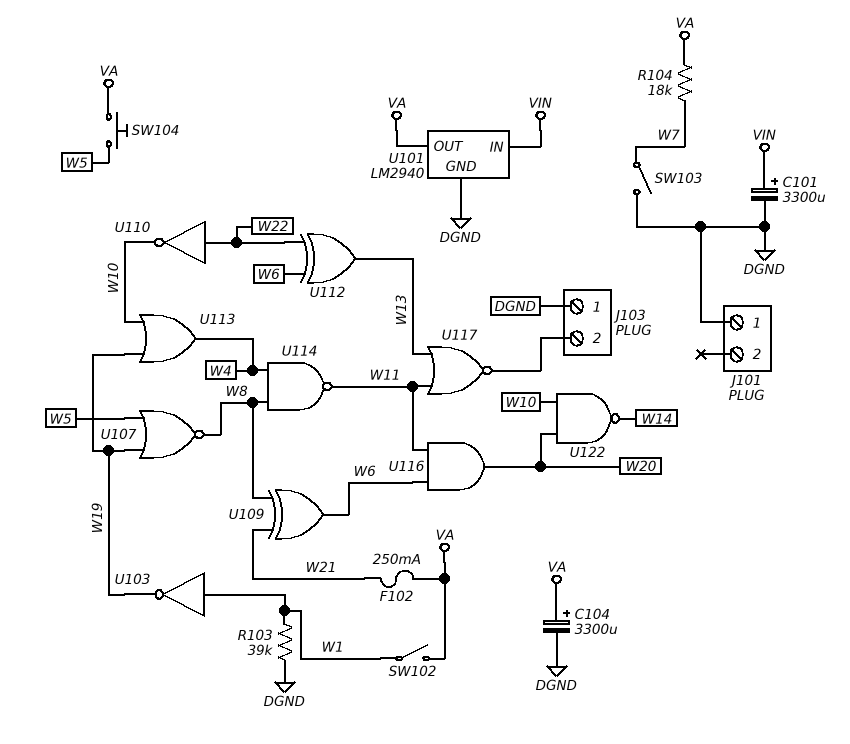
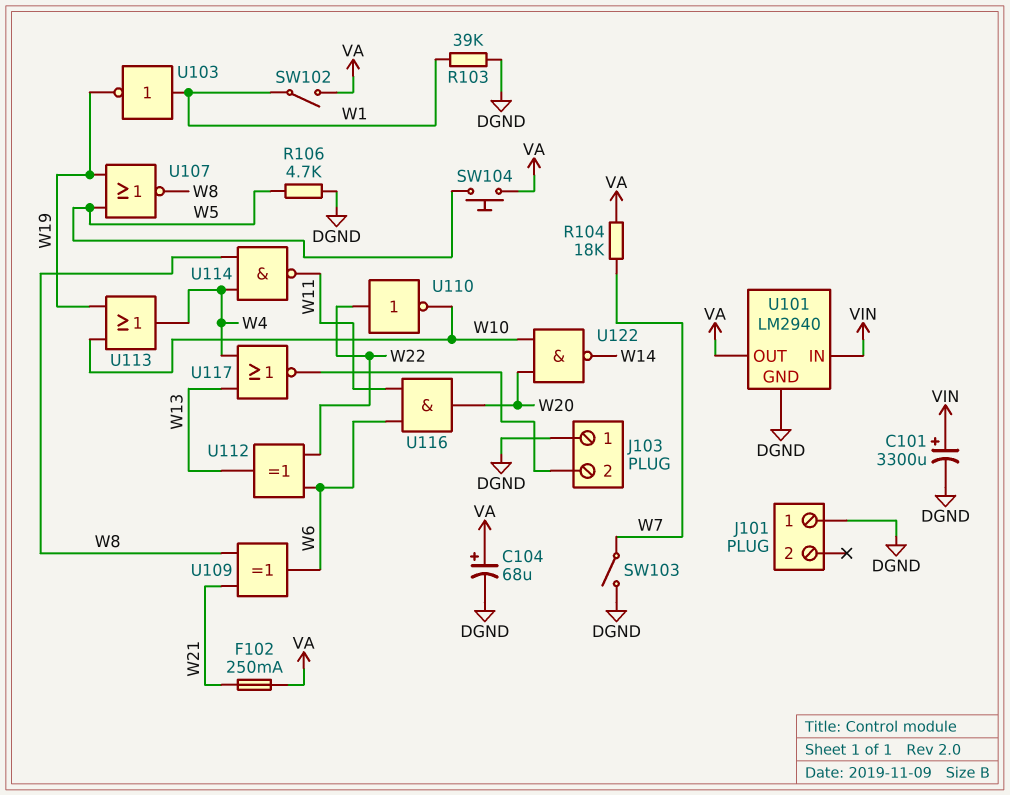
C104: 3300uF (plus VA, minus DGND) -> 68uF (plus VA, minus DGND)
R106: none -> 4.7k (DGND, W5)
U117: NOR (in W11, in W13, out J103/2) -> NOR (in W4, in W13, out J103/2)

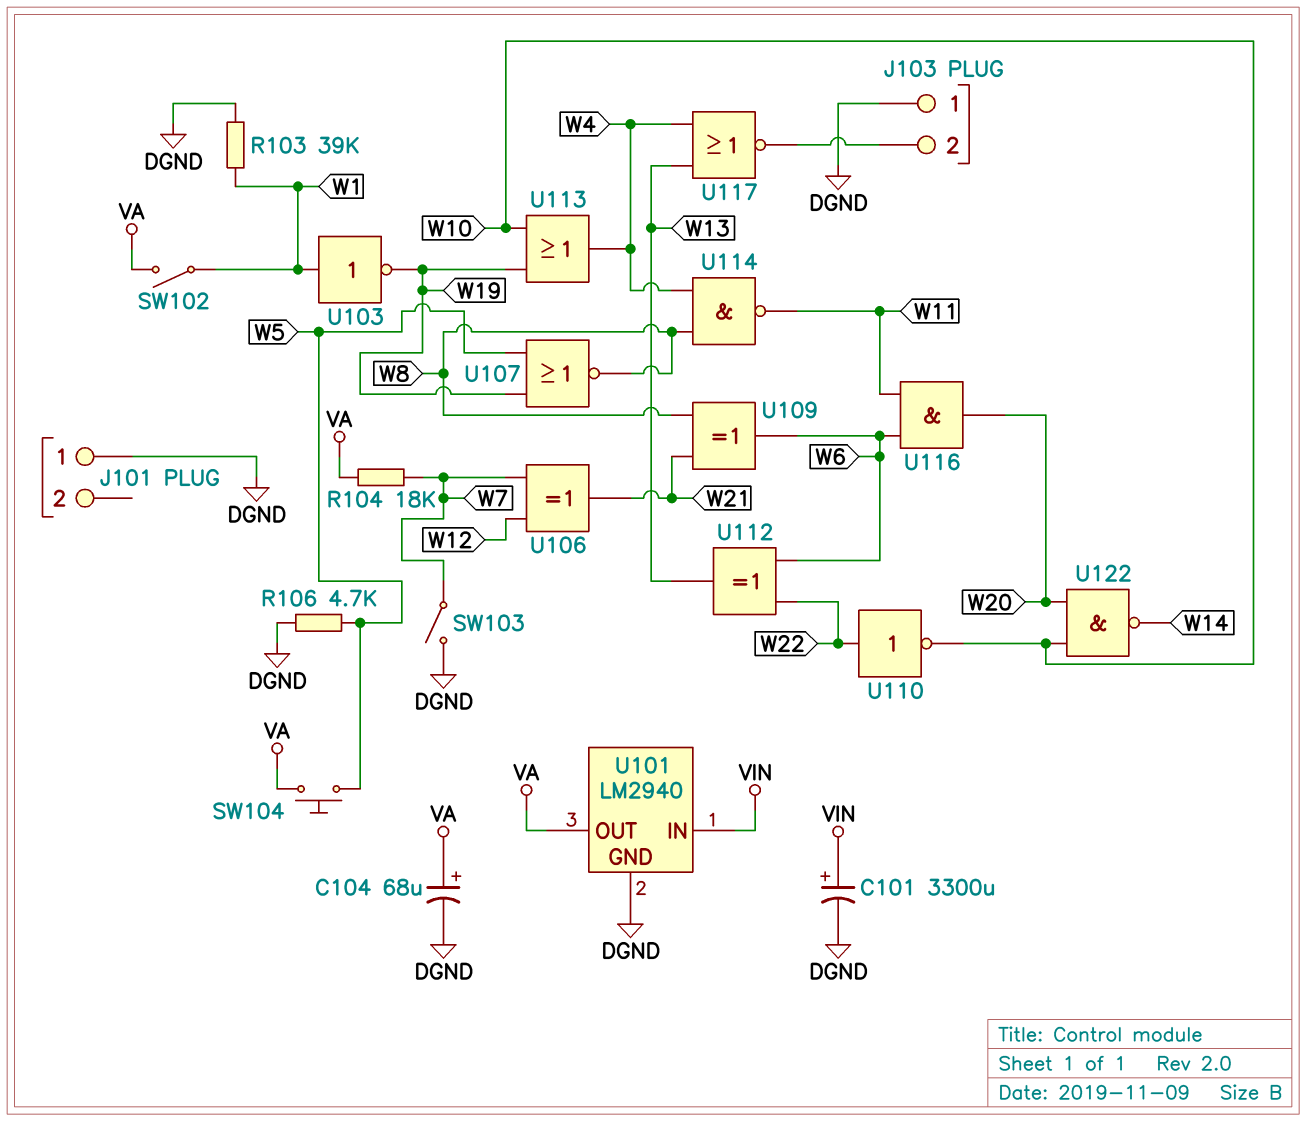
F102: 250mA (VA, W21) -> none
U106: none -> XOR (in W7, in W12, out W21)

